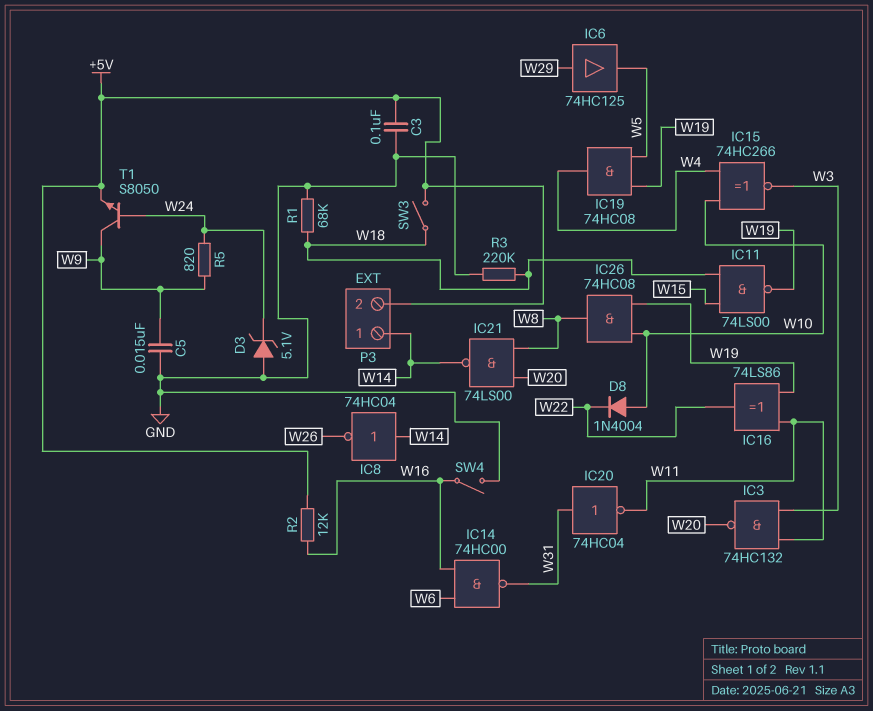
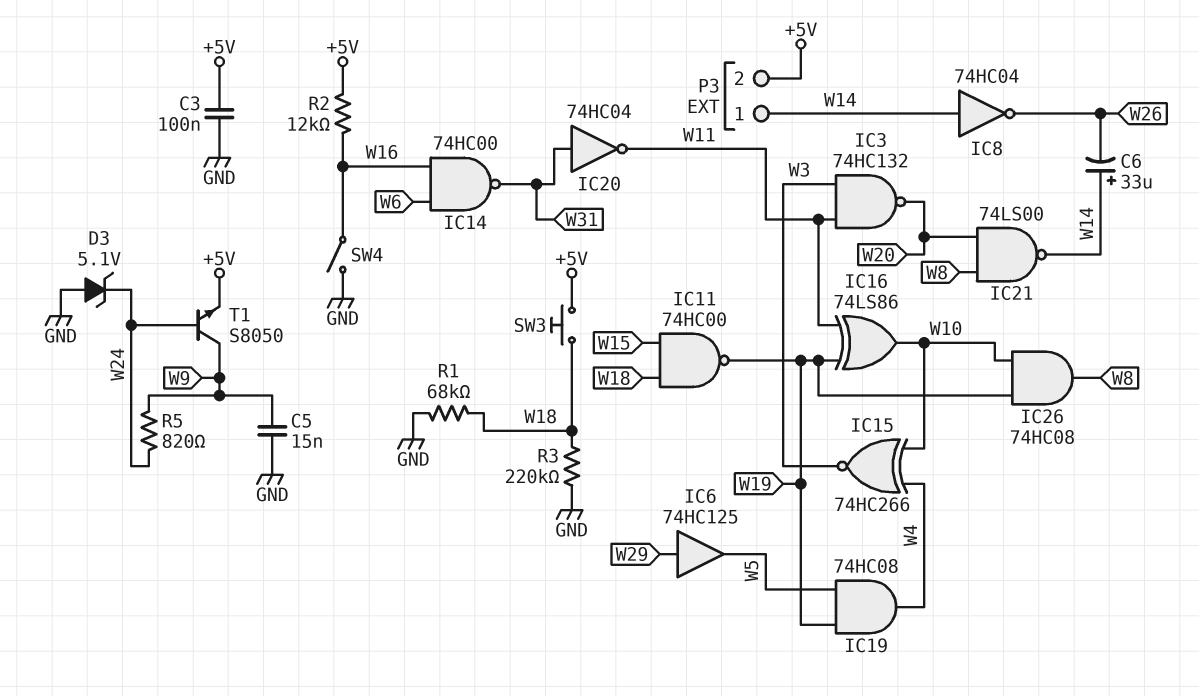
C6: none -> 33uF (plus W14, minus W26)
D8: diode 1N4004 (A W10, K W22) -> none
IC11: NAND 74LS00 (in W15, in W18, out W19) -> NAND 74HC00 (in W15, in W18, out W19)
IC16: XOR 74LS86 (in W11, in W19, out W22) -> XOR 74LS86 (in W11, in W19, out W10)
SW3: switch (+5V, W18) -> button (+5V, W18)

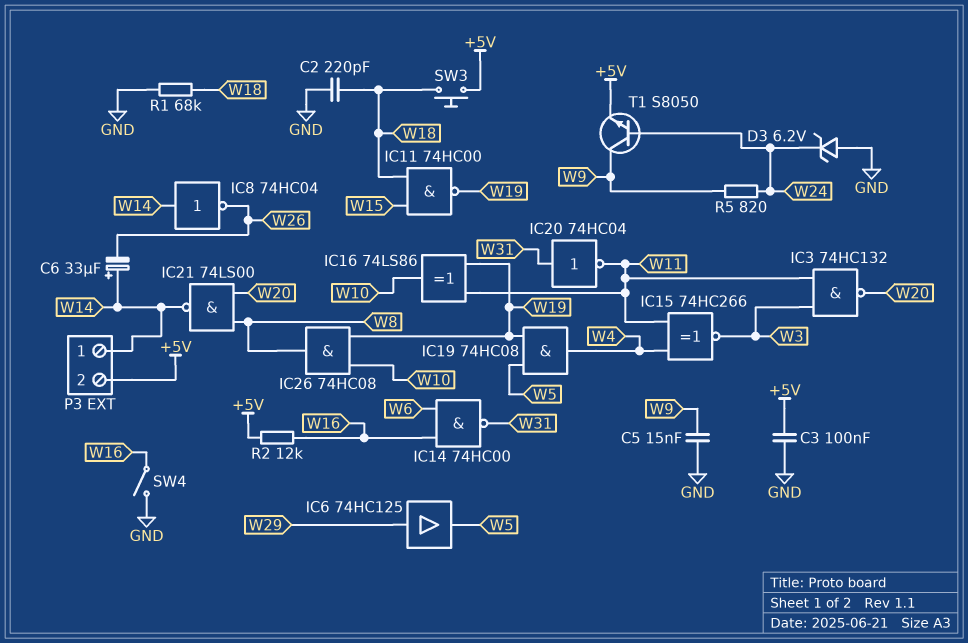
C2: none -> 220pF (GND, W18)
D3: zener 5.1V (A GND, K W24) -> zener 6.2V (A GND, K W24)
IC15: XNOR 74HC266 (in W4, in W10, out W3) -> XNOR 74HC266 (in W4, in W11, out W3)
R3: 220k (GND, W18) -> none

